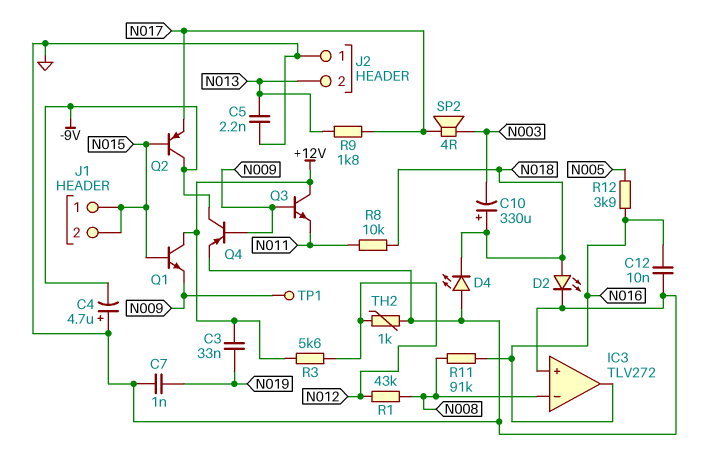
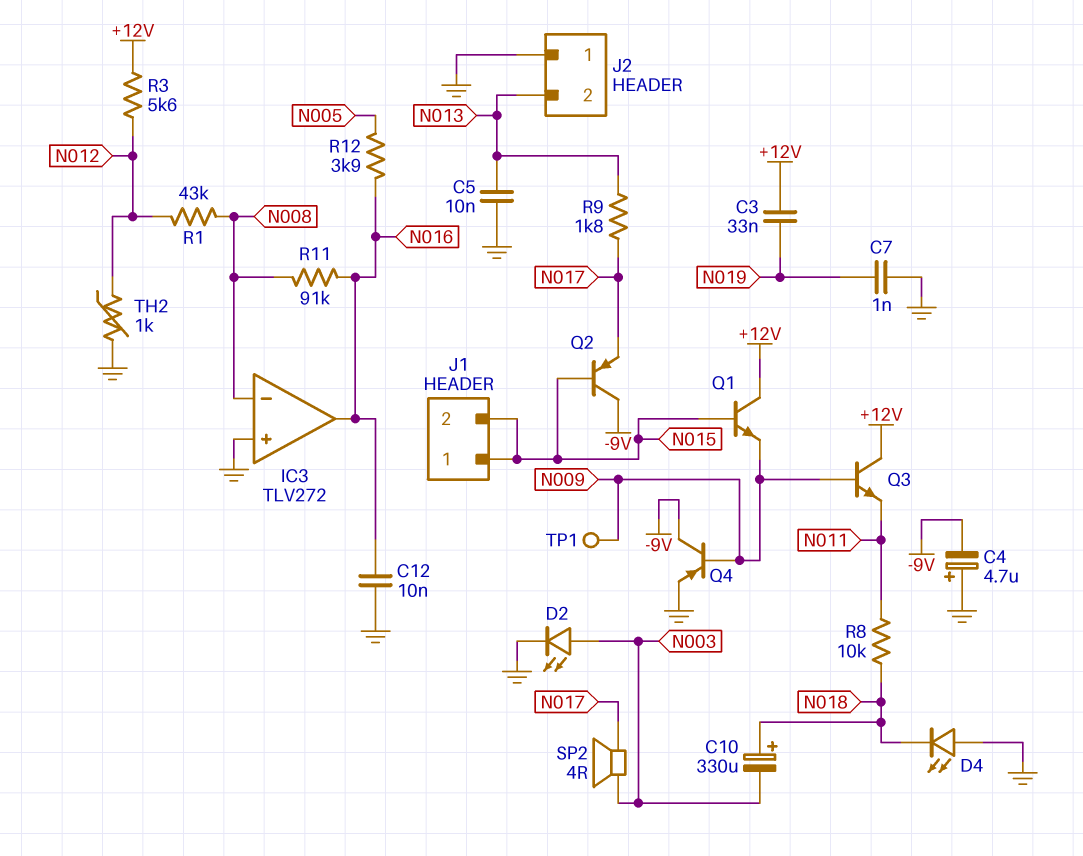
C5: 2.2nF (GND, N013) -> 10nF (GND, N013)
D2: LED (A N018, K GND) -> LED (A N003, K GND)

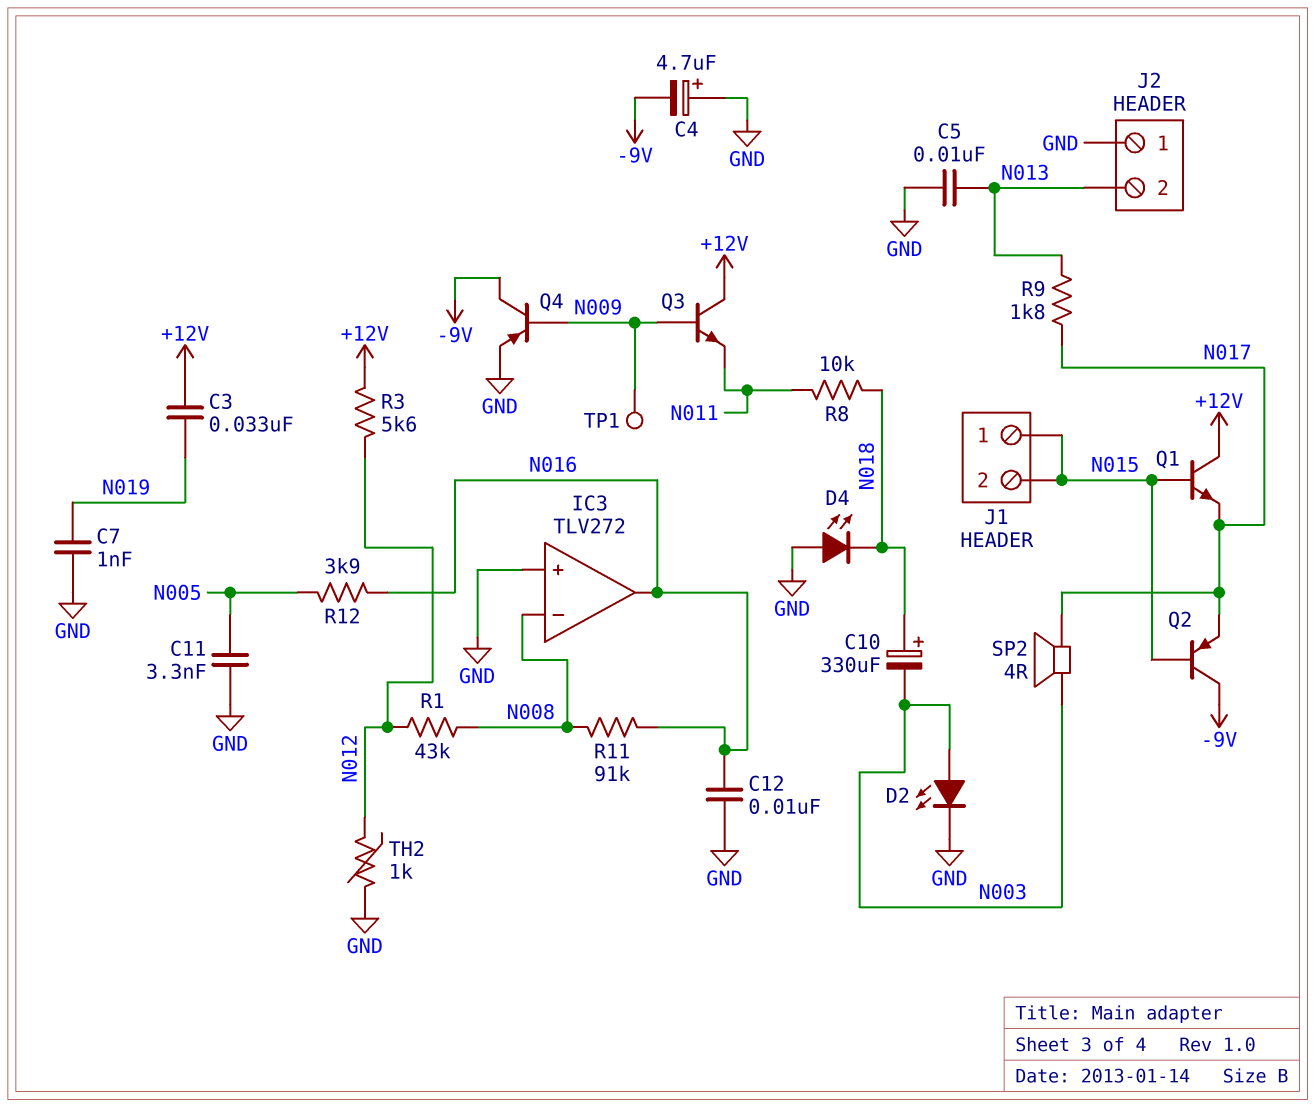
C11: none -> 3.3nF (GND, N005)
Q1: NPN (B N015, C +12V, E N009) -> NPN (B N015, C +12V, E N017)

